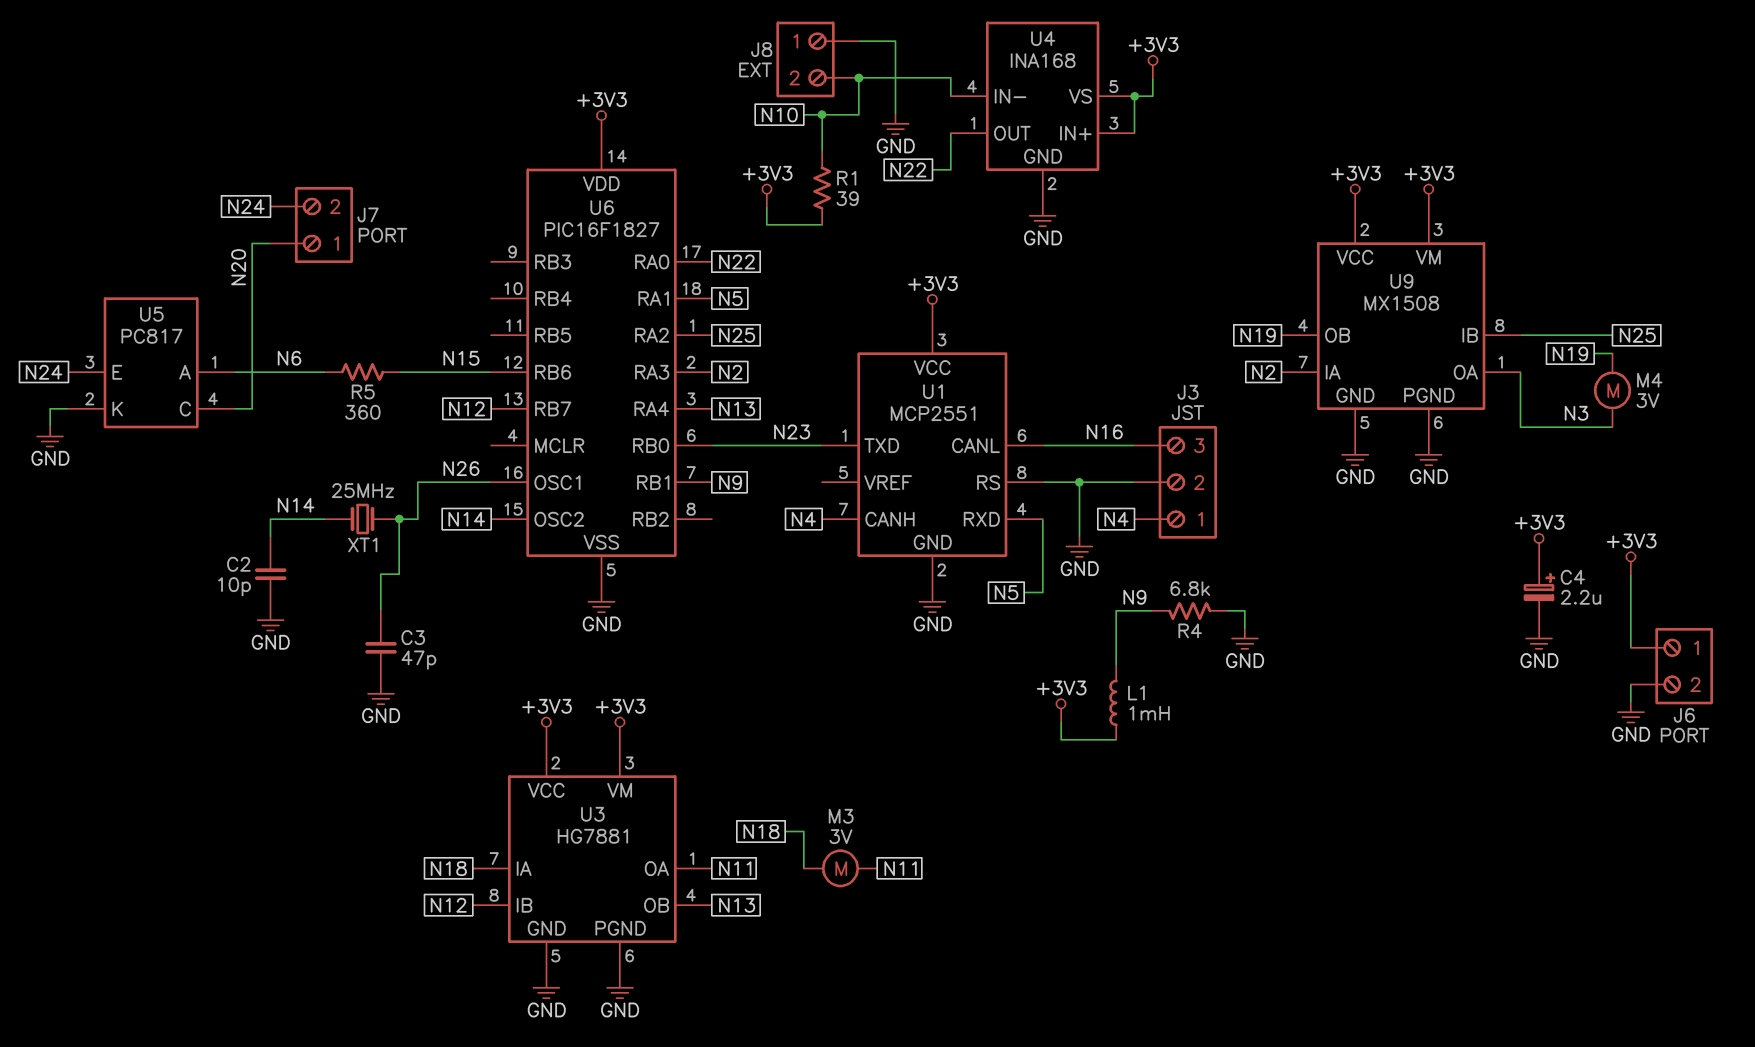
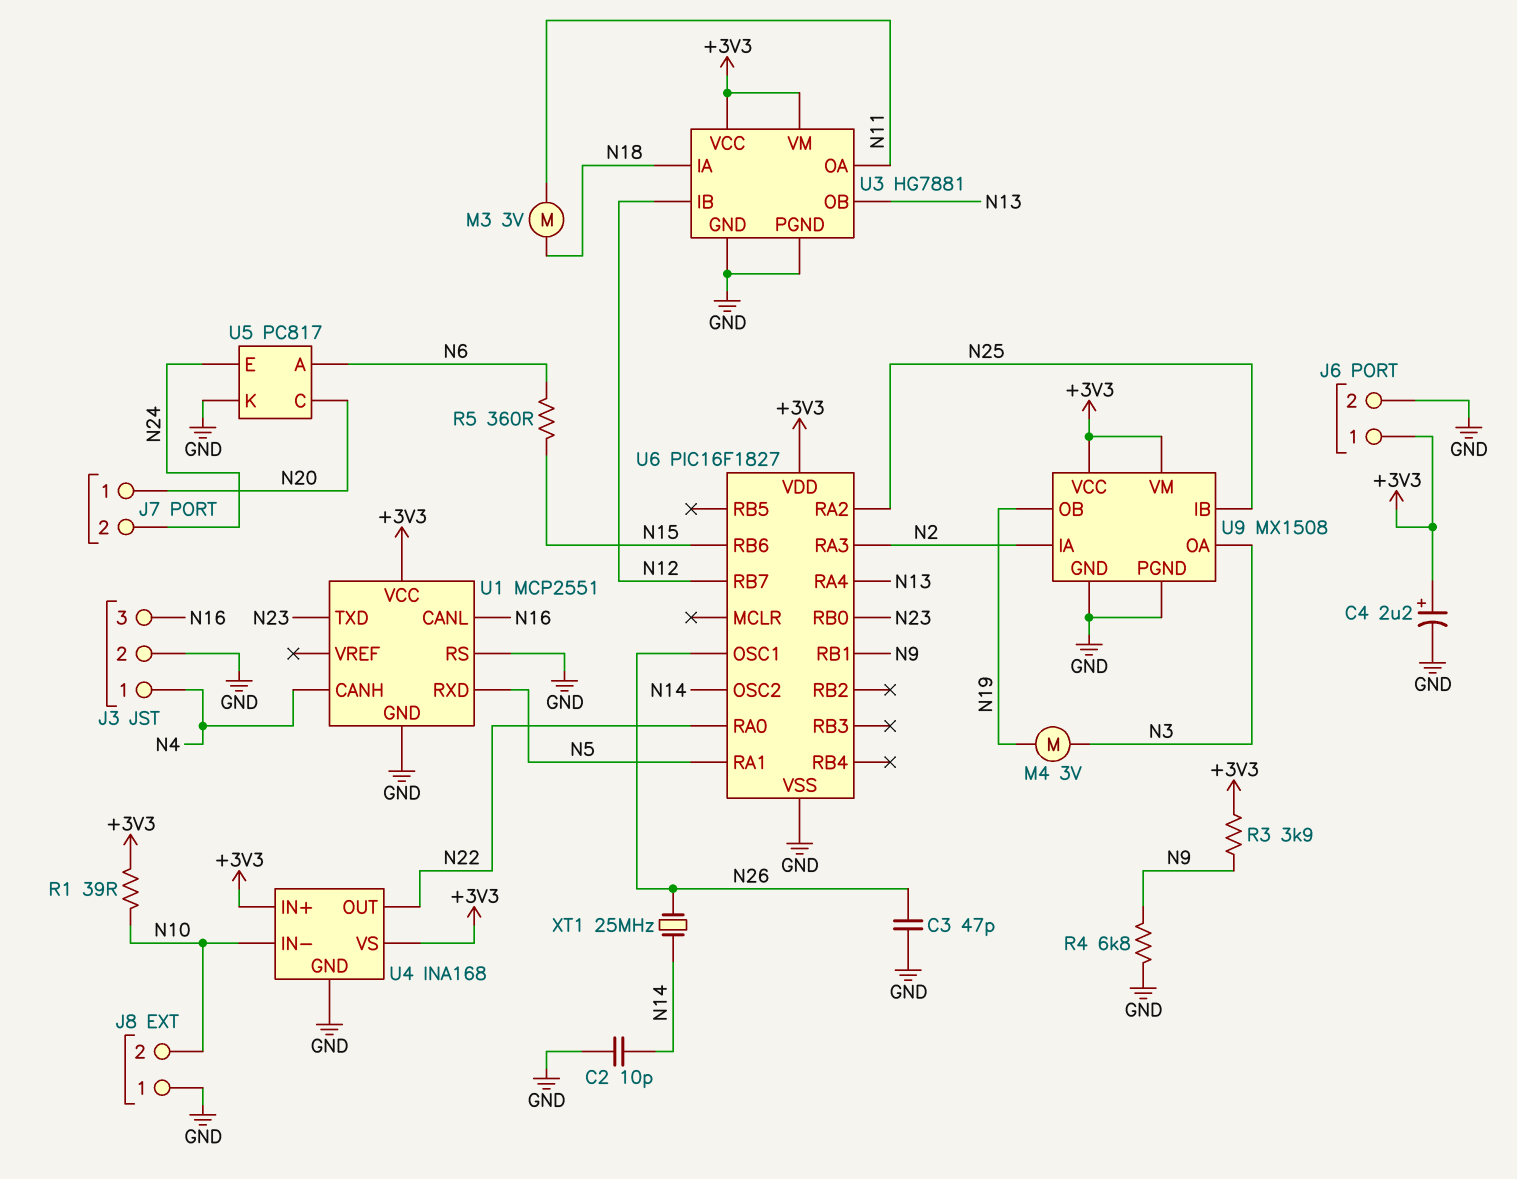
L1: 1mH (+3V3, N9) -> none
R3: none -> 3.9k (+3V3, N9)

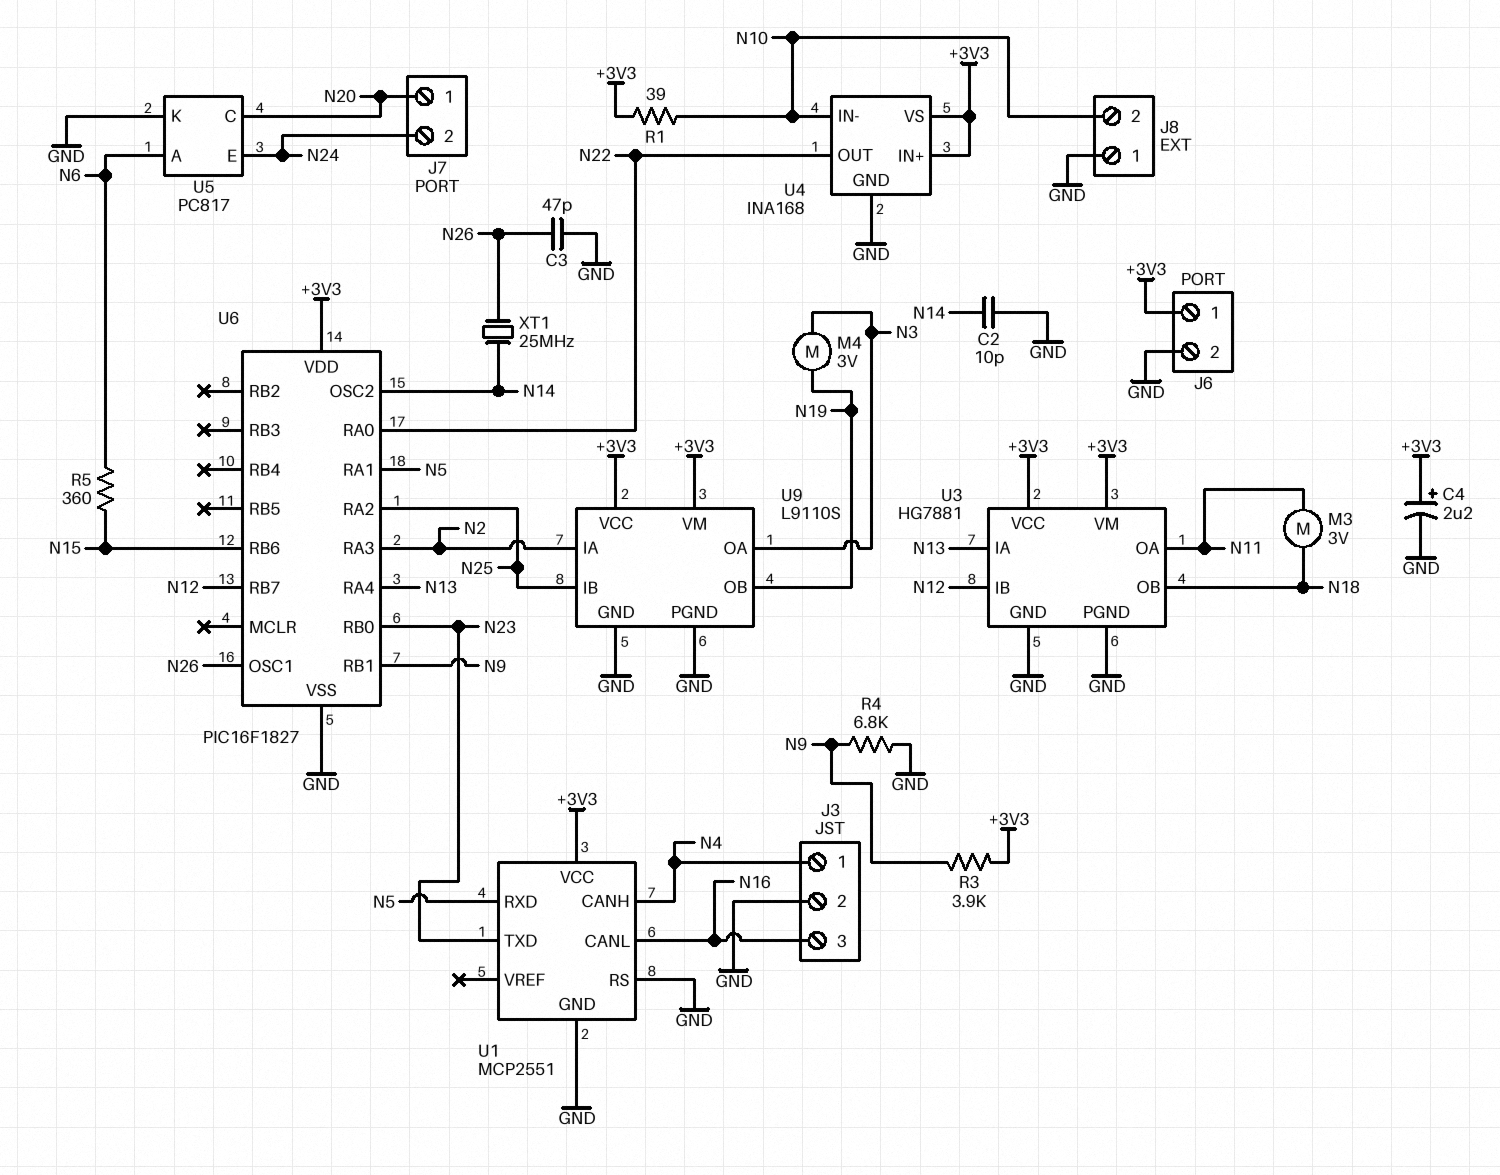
U3 pin IA: N18 -> N13
U3 pin OB: N13 -> N18
U9: MX1508 -> L9110S

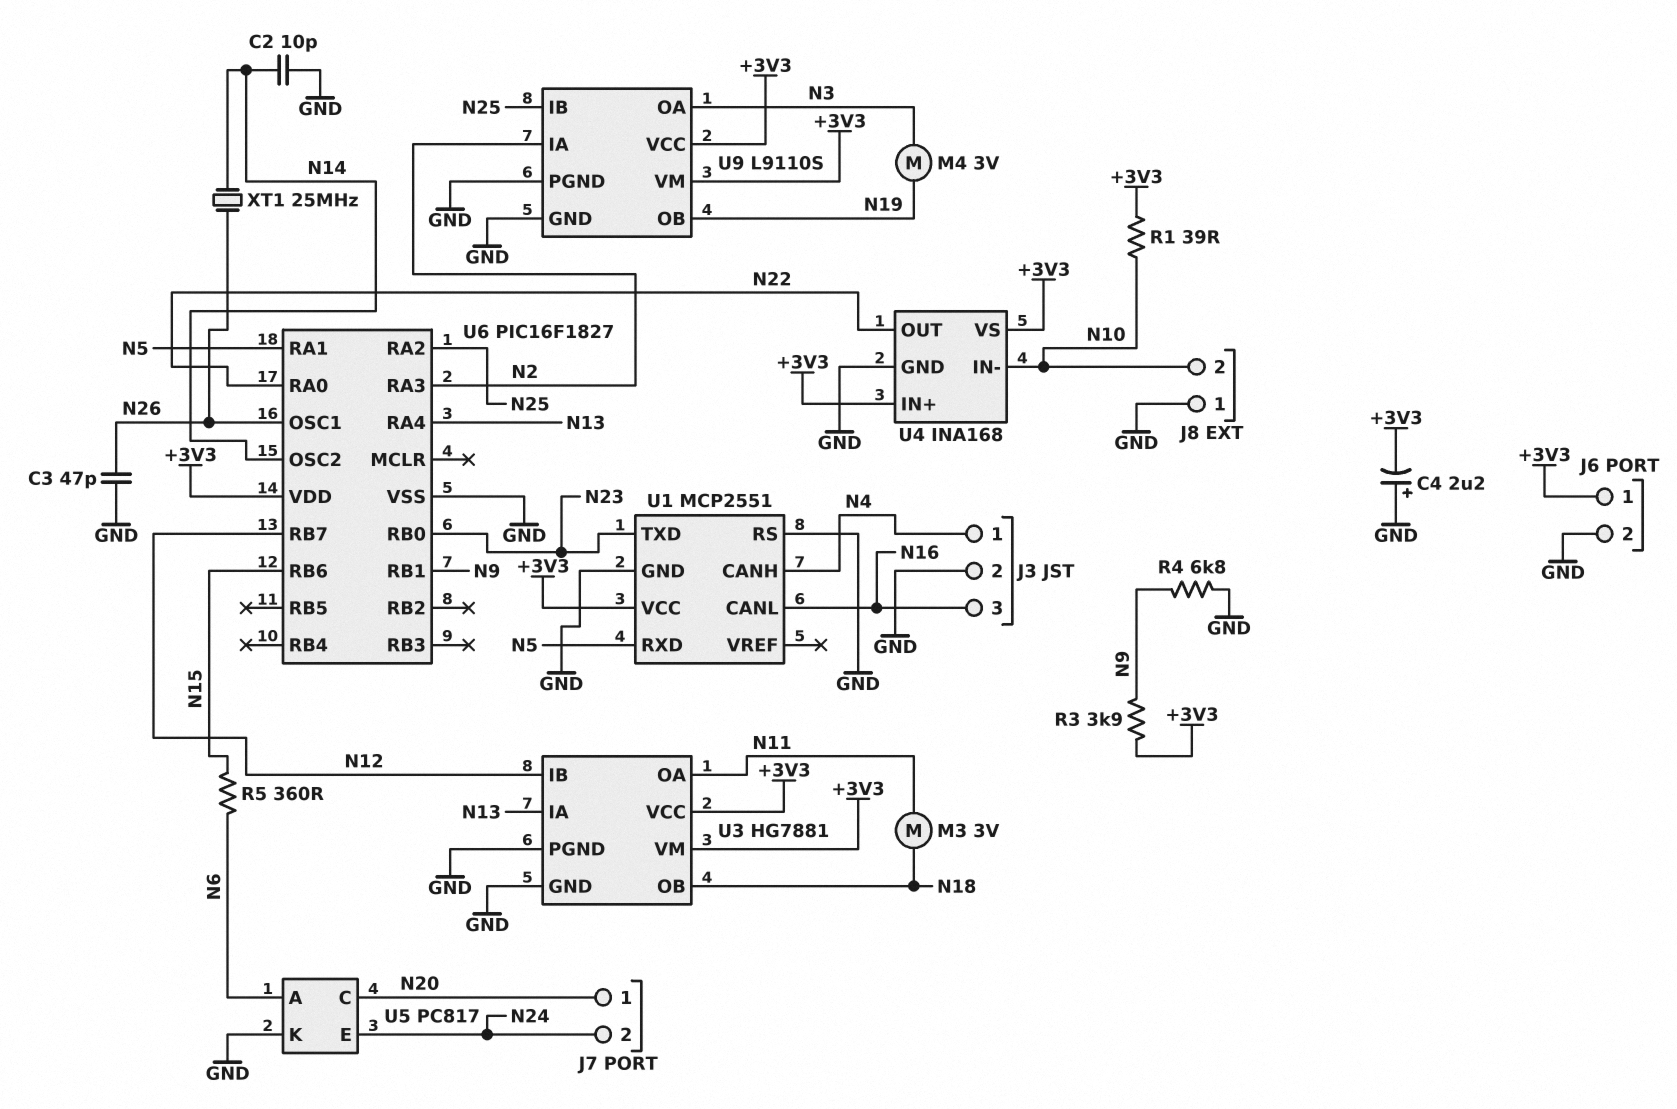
C4: 2.2uF (plus +3V3, minus GND) -> 2.2uF (plus GND, minus +3V3)

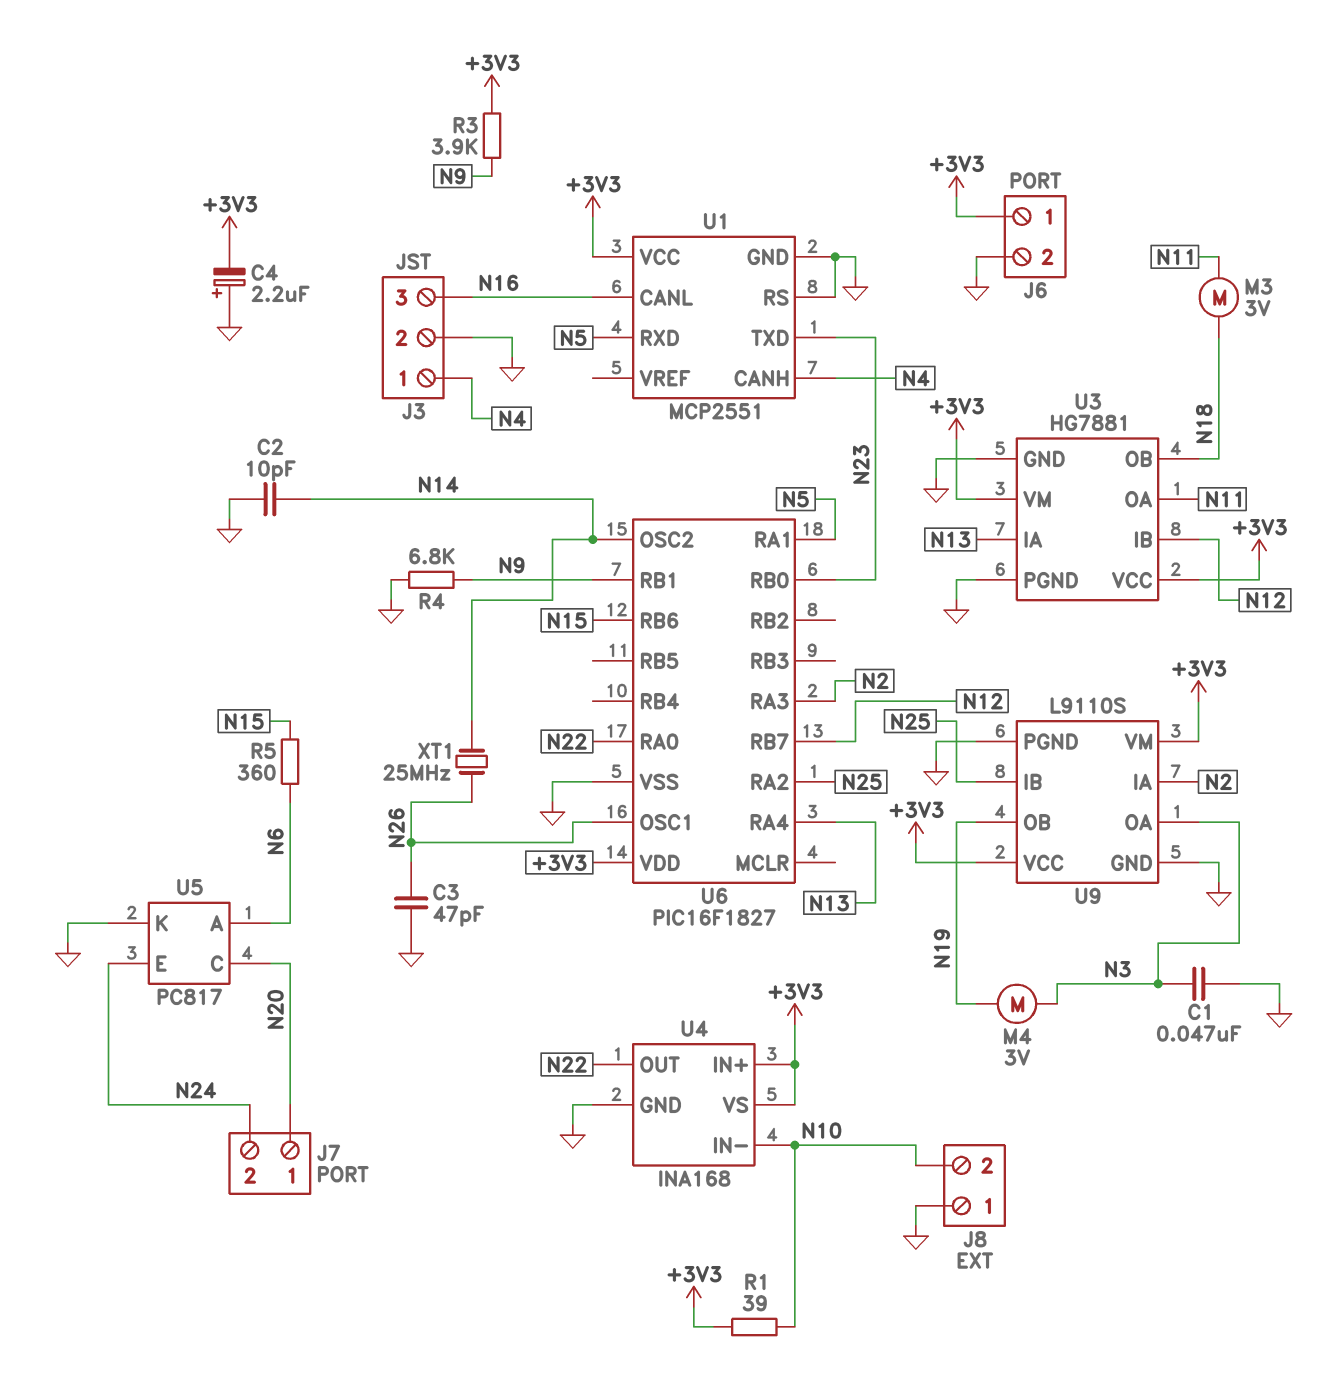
C1: none -> 47nF (GND, N3)

